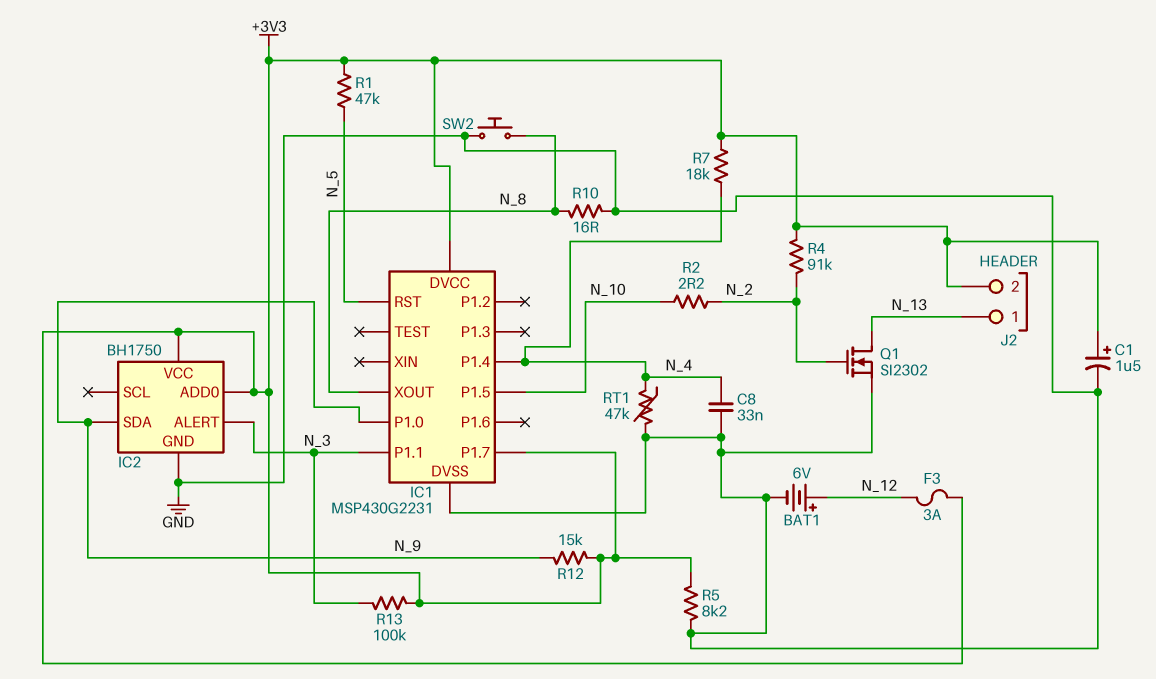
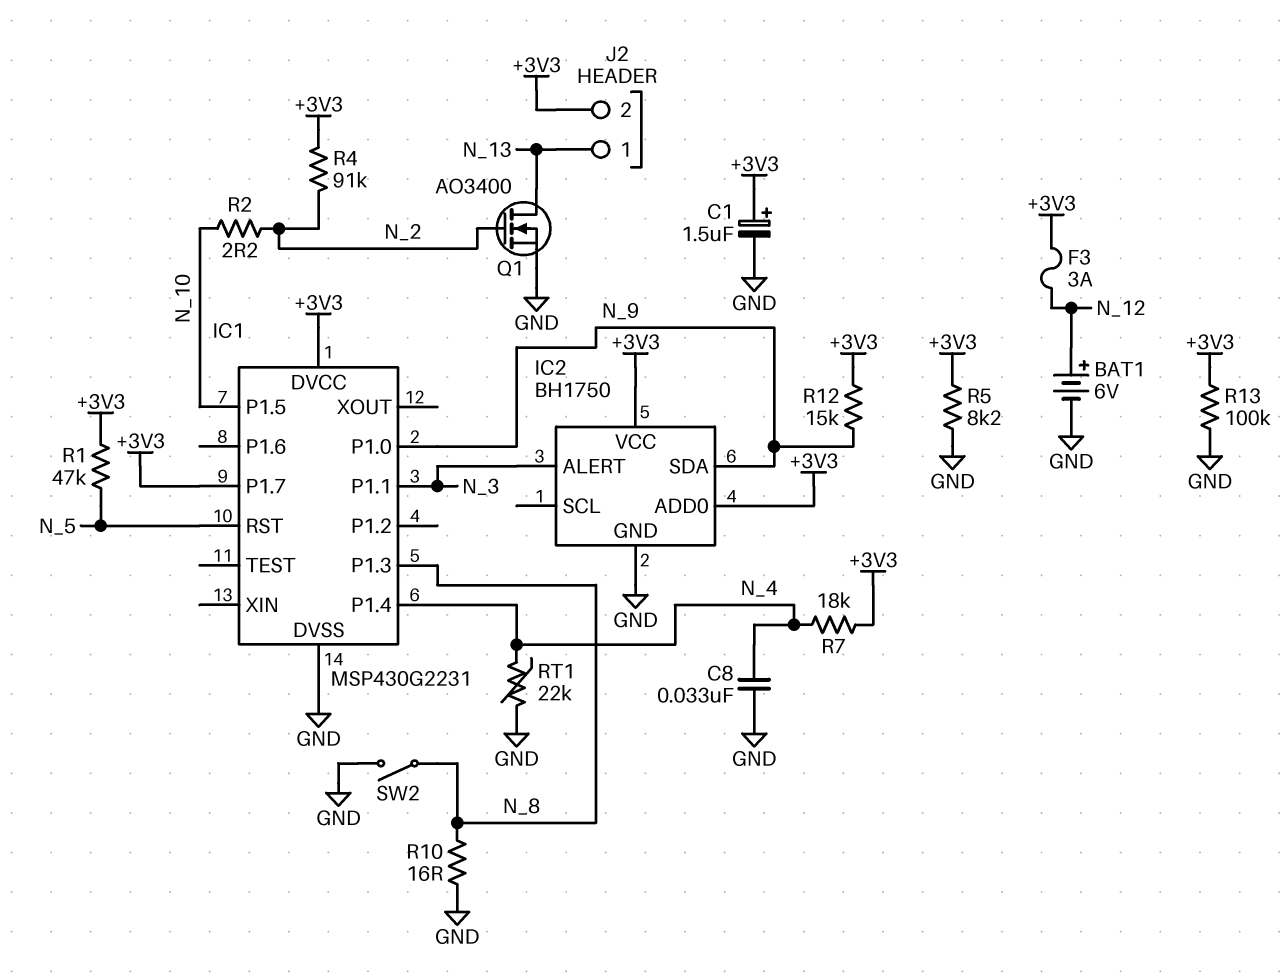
IC1 pin P1.3: none -> N_8
IC1 pin XOUT: N_8 -> none
Q1: NMOS SI2302 (G N_2, D N_13, S GND) -> NMOS AO3400 (G N_2, D N_13, S GND)
R13: 100k (+3V3, N_3) -> 100k (+3V3, GND)
RT1: 47k (GND, N_4) -> 22k (GND, N_4)
SW2: button (GND, N_8) -> switch (GND, N_8)

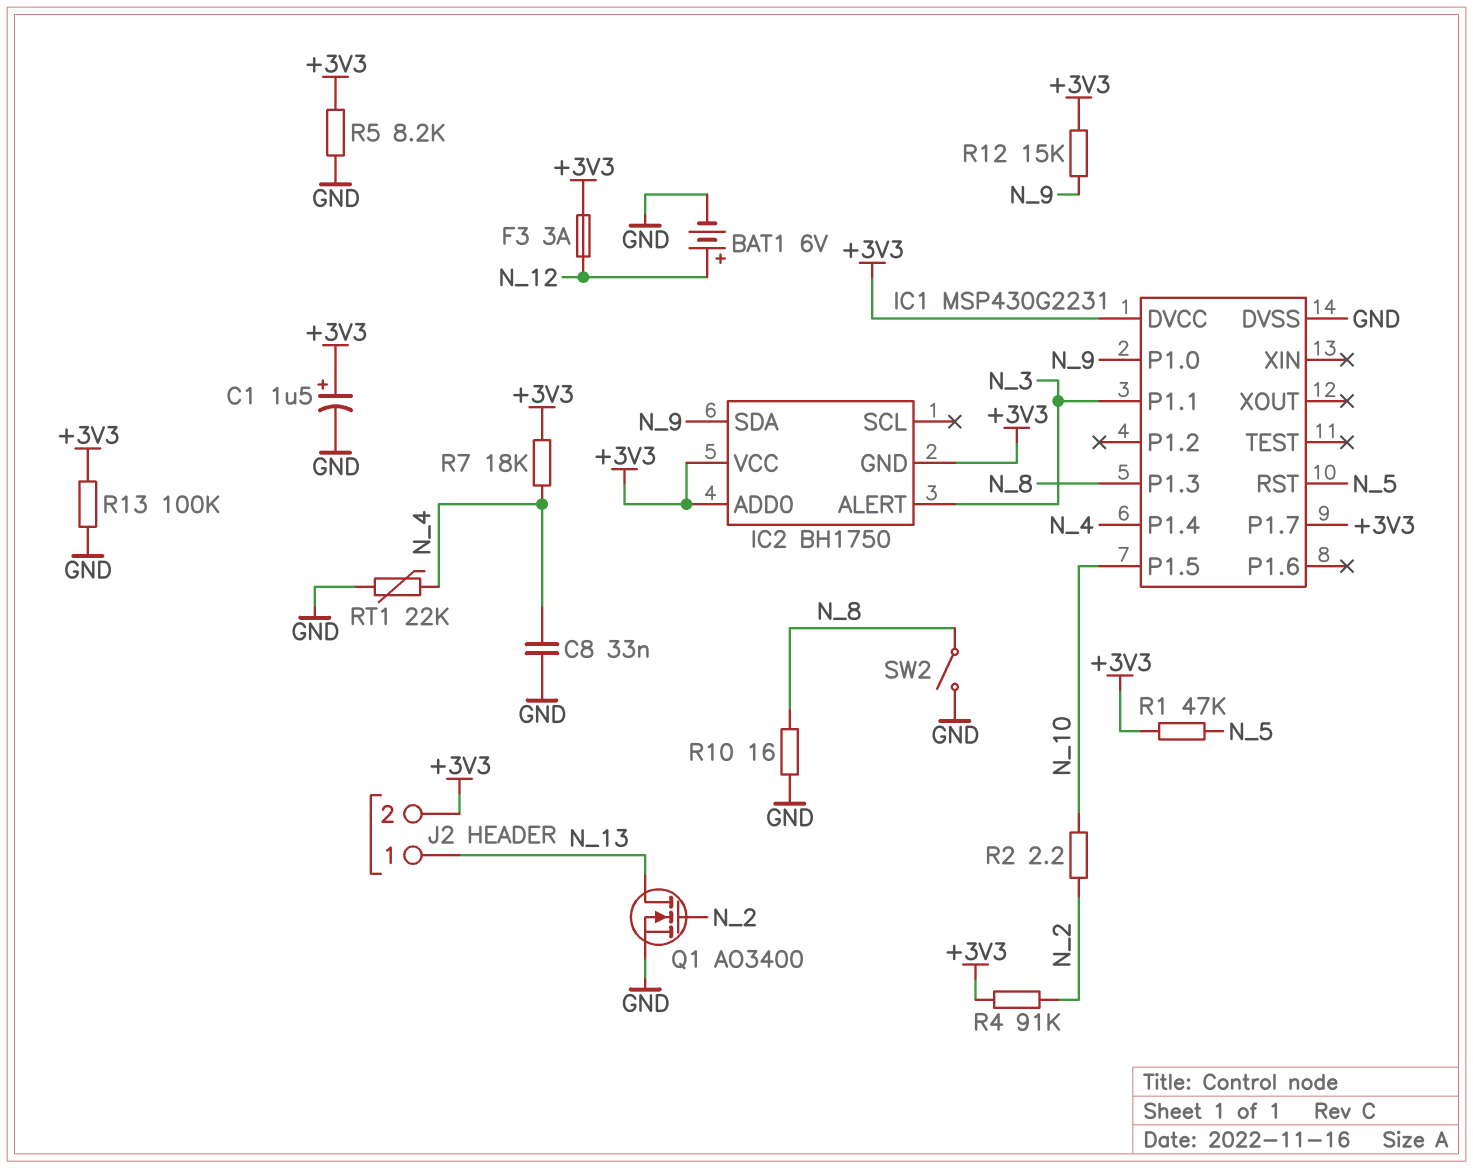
IC2 pin GND: GND -> +3V3

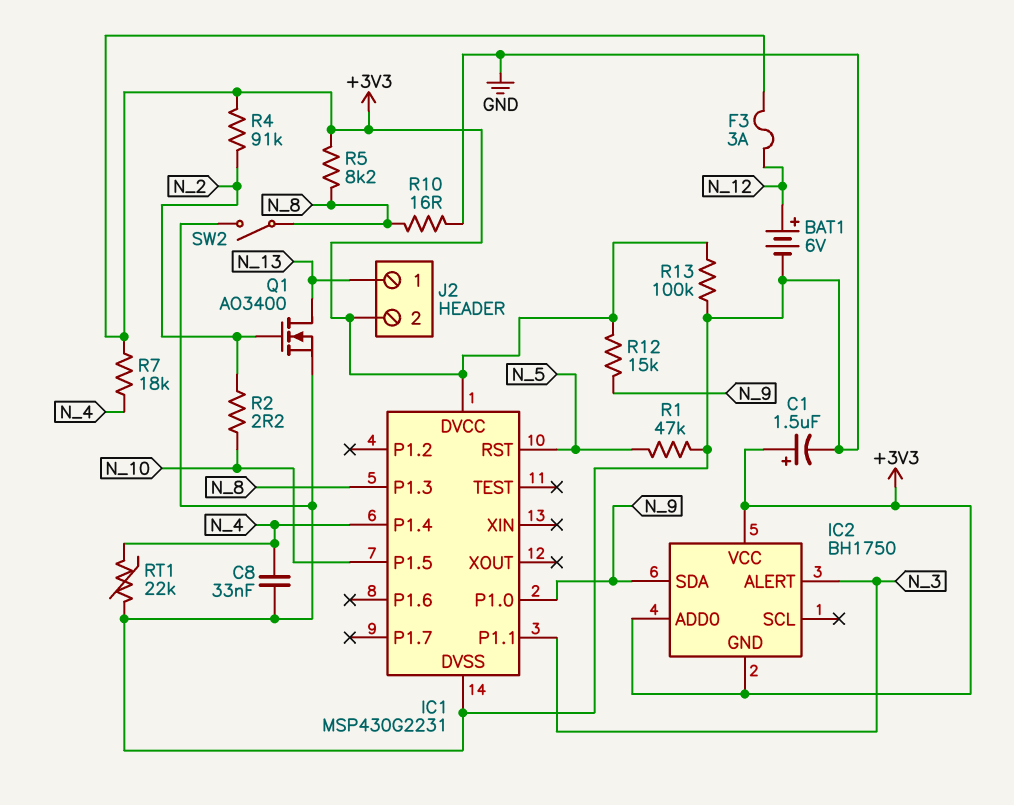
IC1 pin P1.7: +3V3 -> none
R1: 47k (+3V3, N_5) -> 47k (GND, N_5)
R5: 8.2k (+3V3, GND) -> 8.2k (+3V3, N_8)

